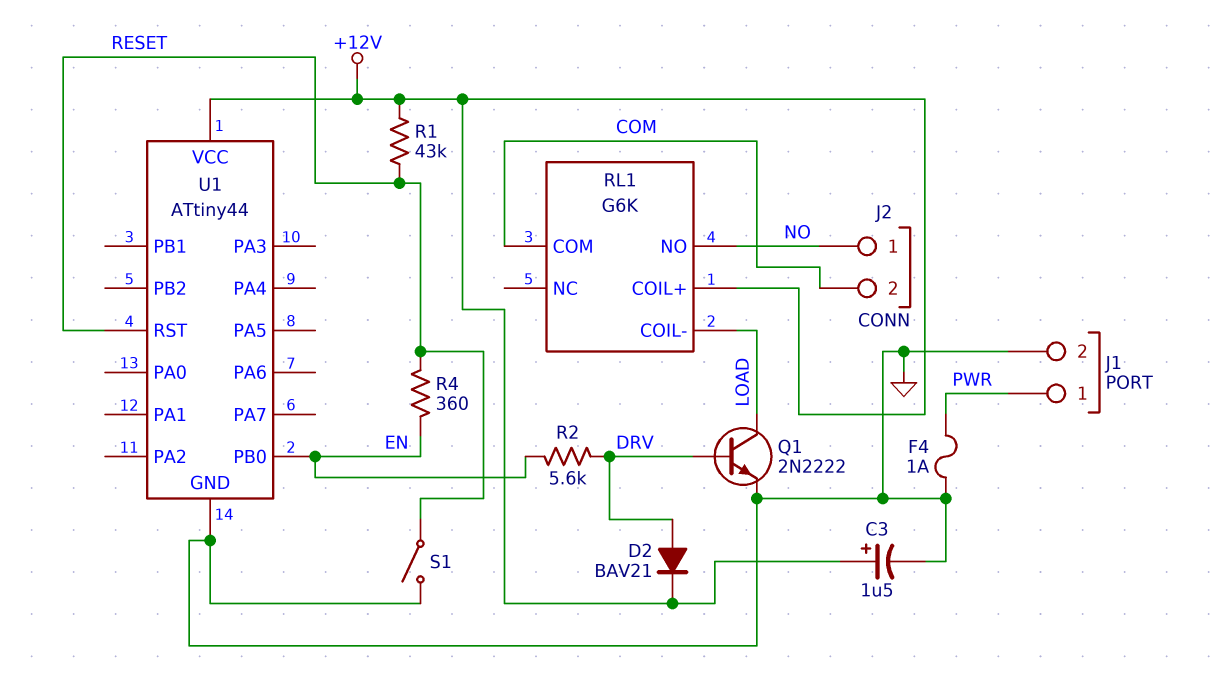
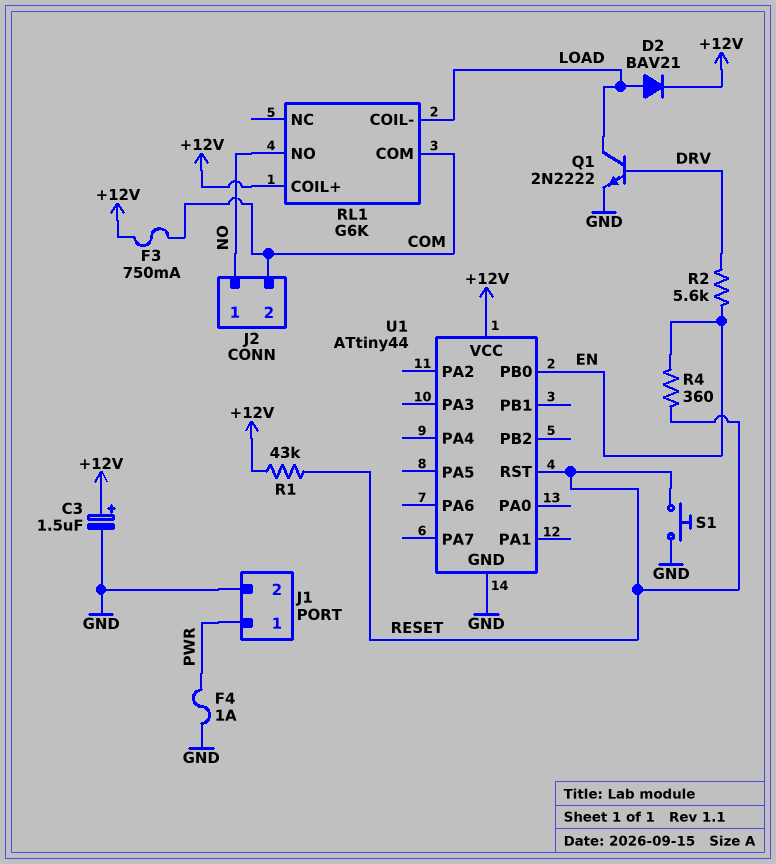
D2: diode BAV21 (A DRV, K +12V) -> diode BAV21 (A LOAD, K +12V)
F3: none -> 750mA (+12V, COM)
S1: switch (GND, RESET) -> button (GND, RESET)

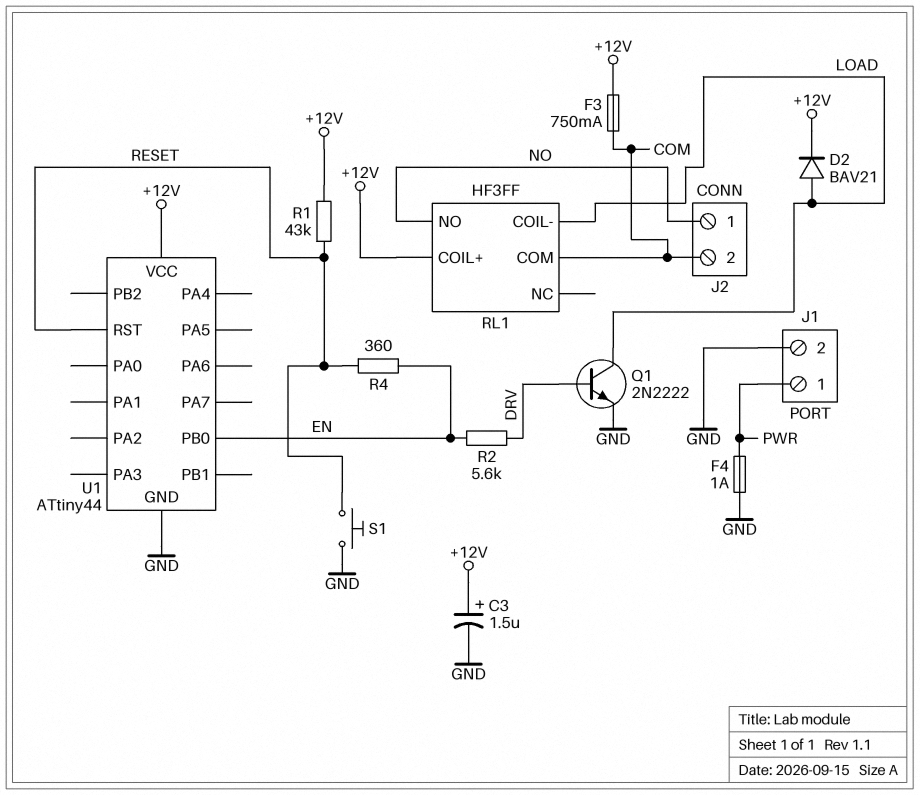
RL1: G6K -> HF3FF

